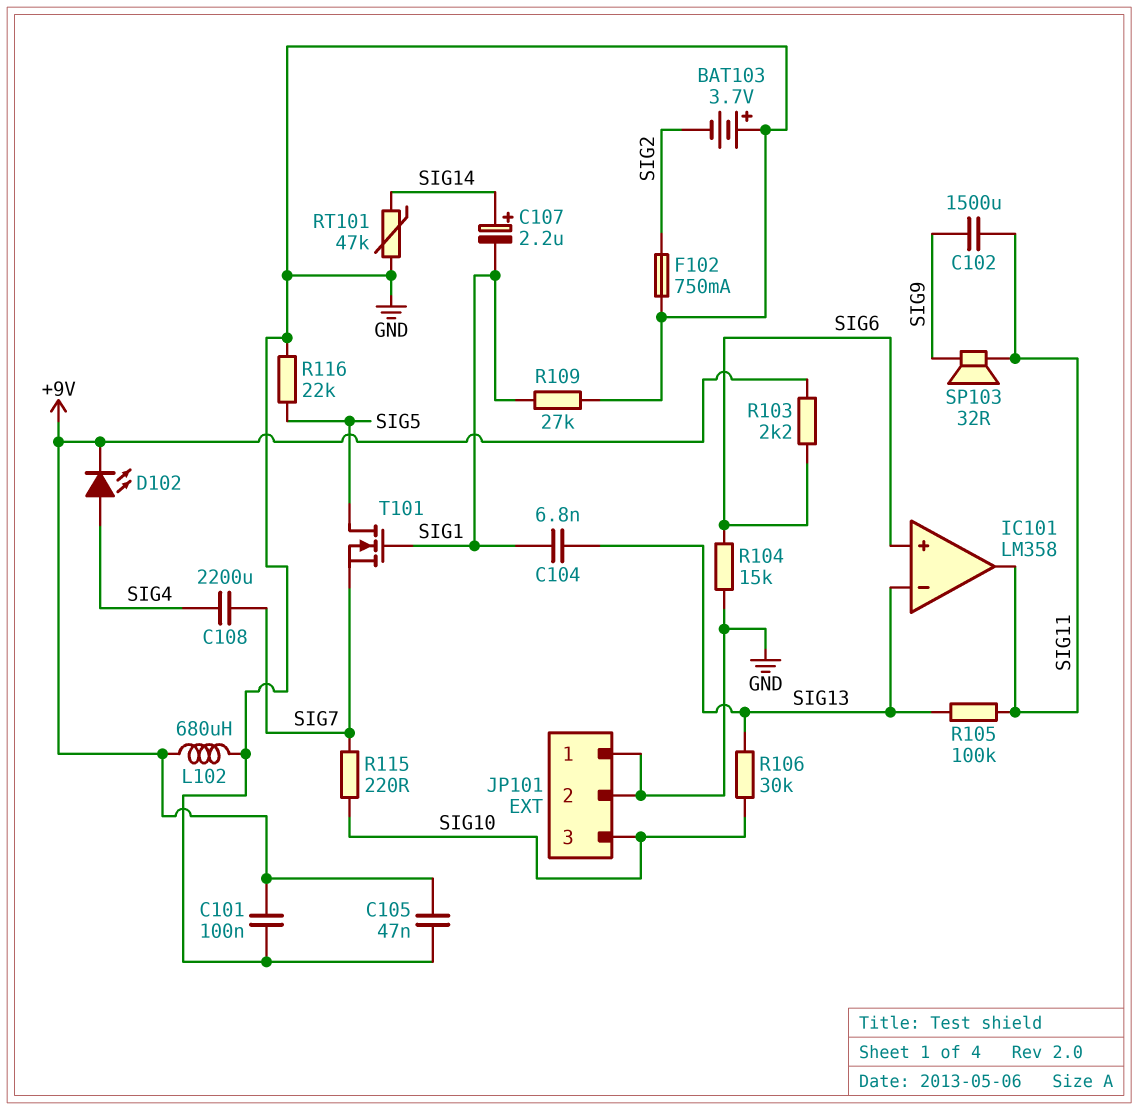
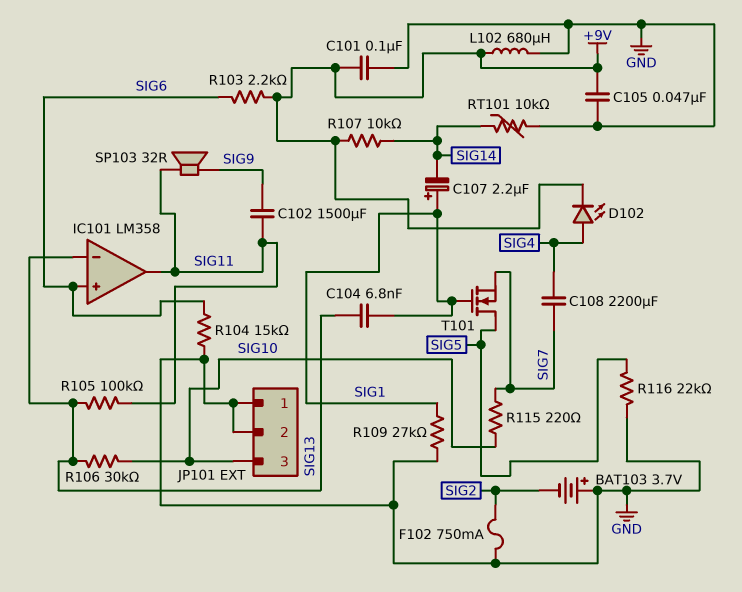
C107: 2.2uF (plus SIG14, minus SIG1) -> 2.2uF (plus SIG1, minus SIG14)
R107: none -> 10k (+9V, SIG14)
RT101: 47k (GND, SIG14) -> 10k (GND, SIG14)

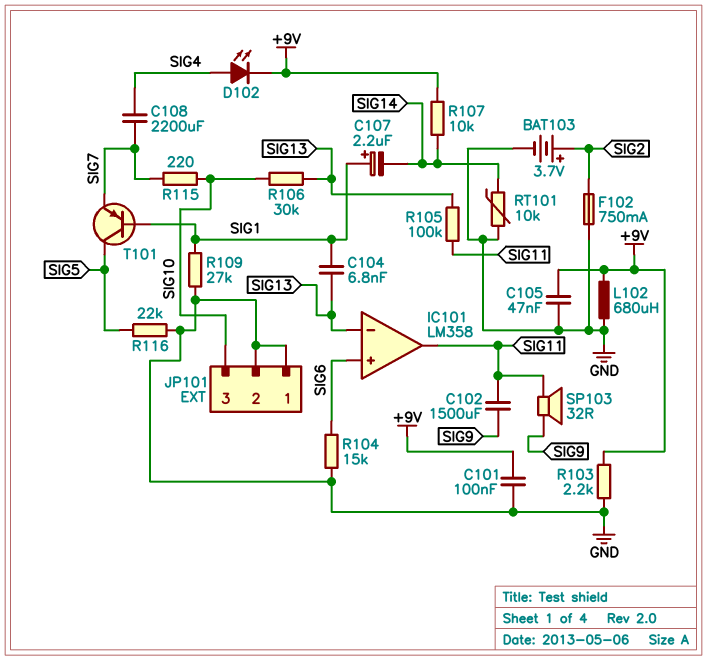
BAT103: 3.7V (plus GND, minus SIG2) -> 3.7V (plus SIG2, minus GND)
R103: 2.2k (+9V, SIG6) -> 2.2k (+9V, GND)
T101: NMOS (G SIG1, D SIG5, S SIG7) -> PNP (B SIG1, C SIG5, E SIG7)

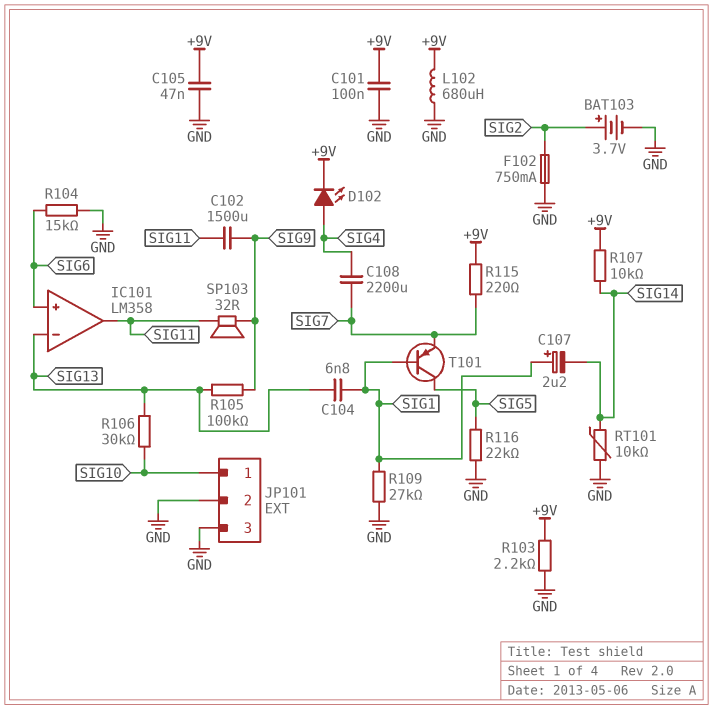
JP101 pin 1: GND -> SIG10
JP101 pin 3: SIG10 -> GND
R105: 100k (SIG11, SIG13) -> 100k (SIG9, SIG13)
R115: 220 (SIG7, SIG10) -> 220 (+9V, SIG7)

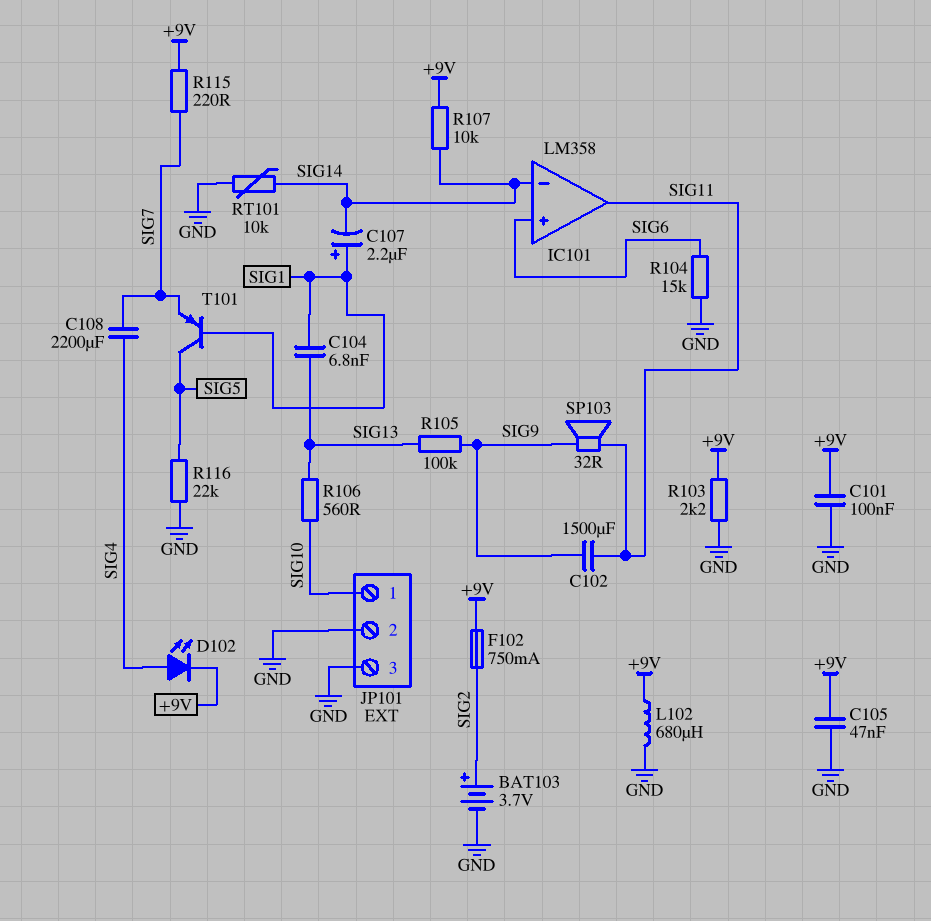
F102: 750mA (GND, SIG2) -> 750mA (+9V, SIG2)
IC101 pin in-: SIG13 -> SIG14
R106: 30k (SIG10, SIG13) -> 560 (SIG10, SIG13)
R109: 27k (GND, SIG1) -> none

